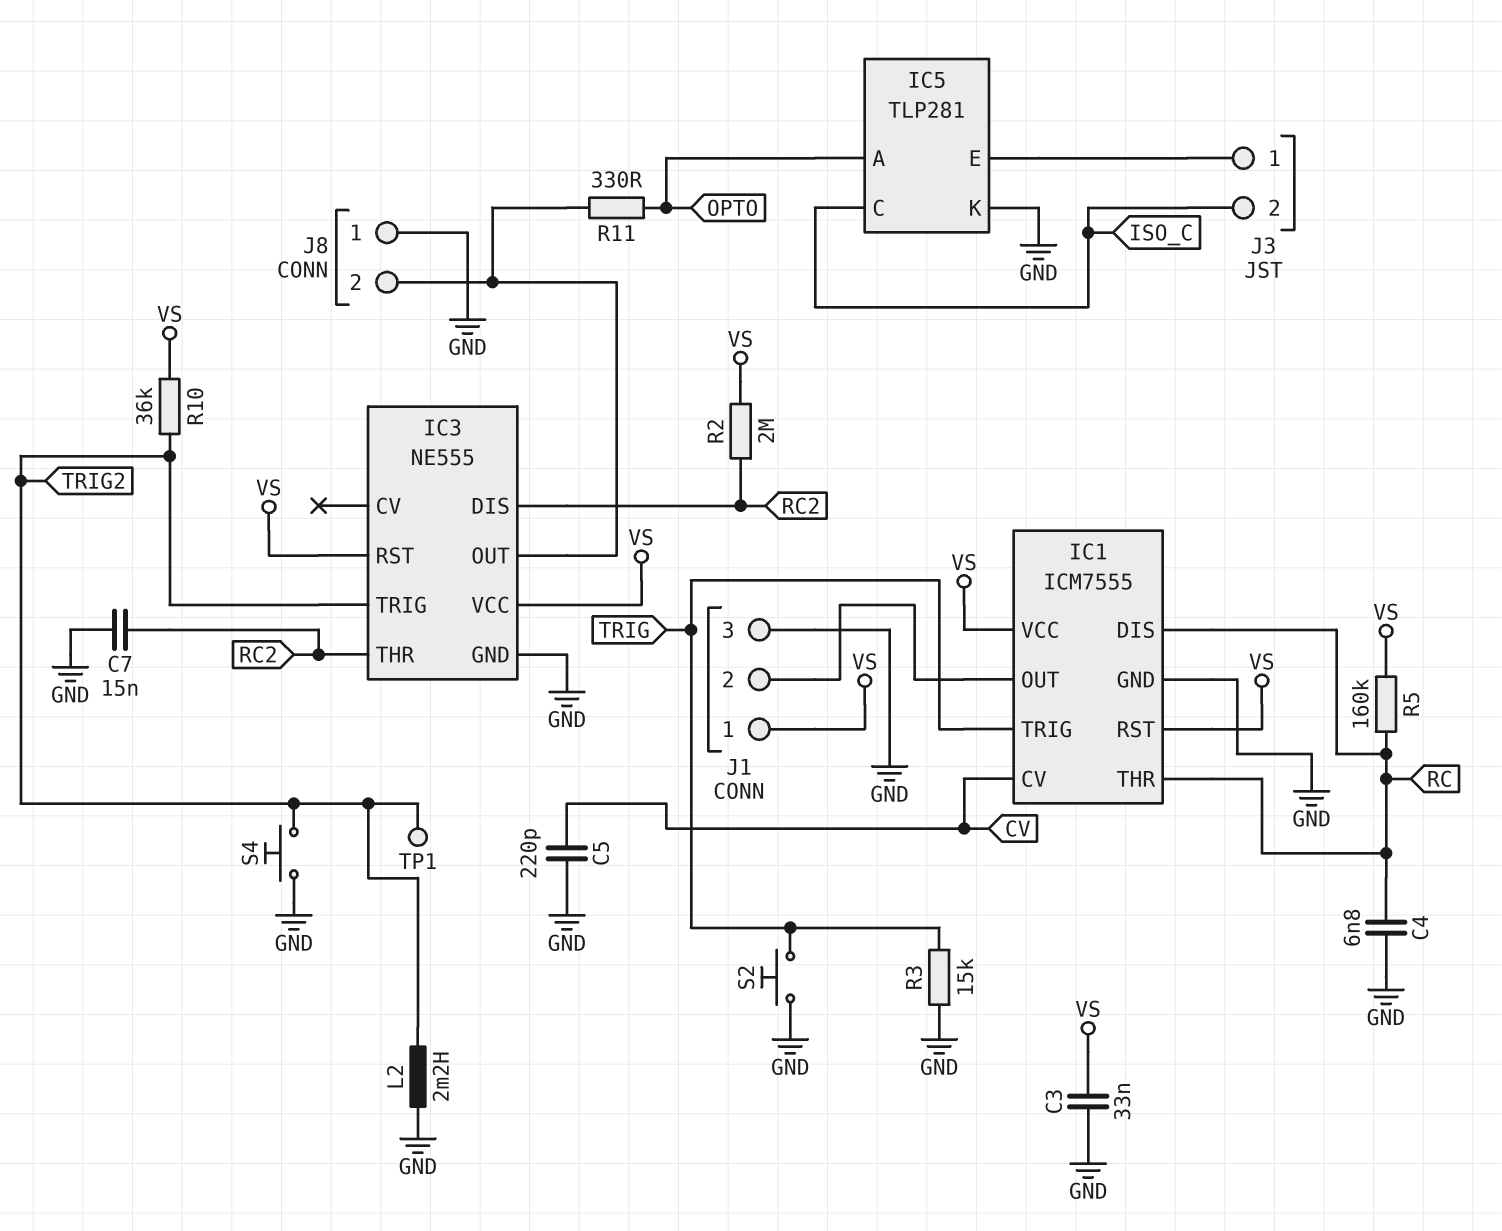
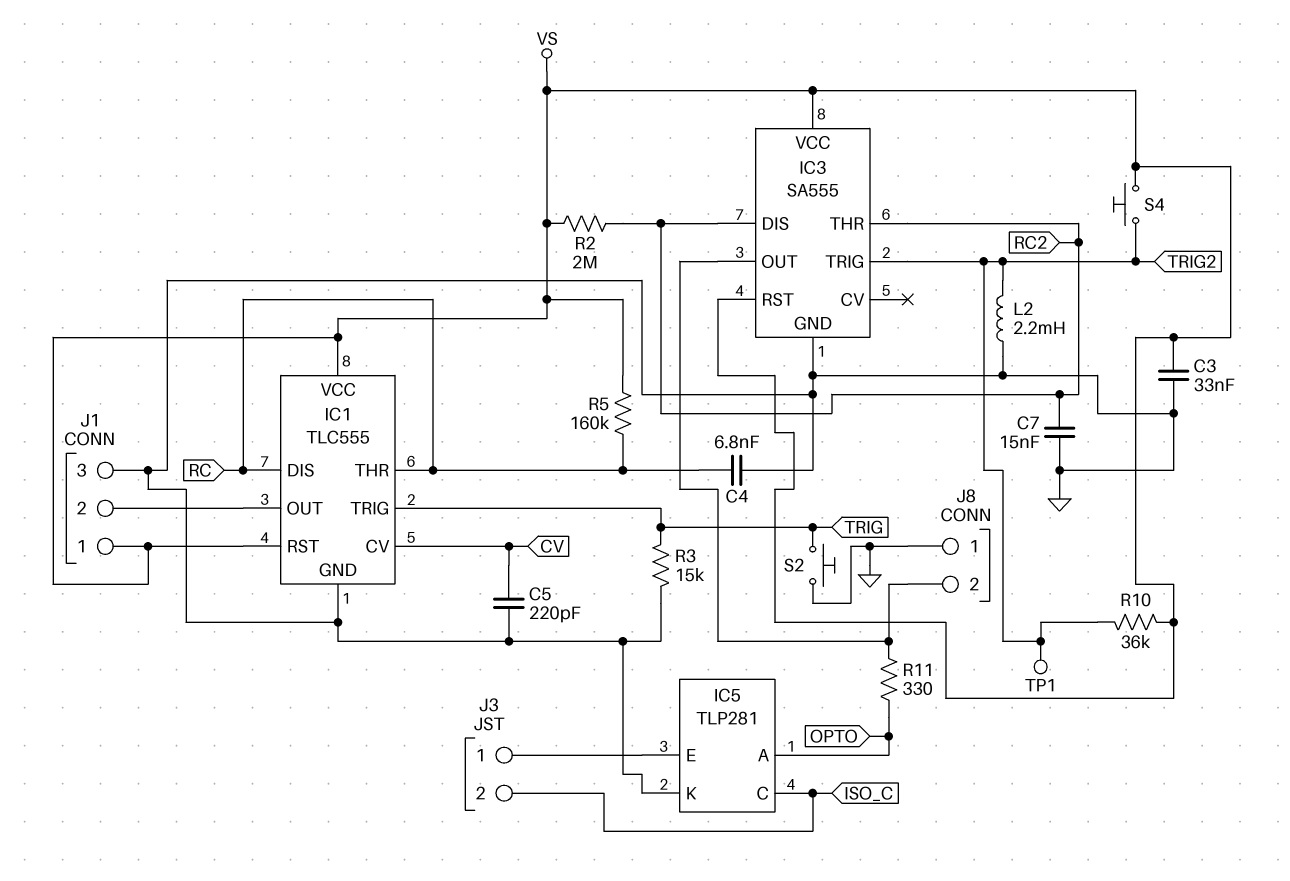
IC1: ICM7555 -> TLC555
IC3: NE555 -> SA555
S4: button (GND, TRIG2) -> button (TRIG2, VS)

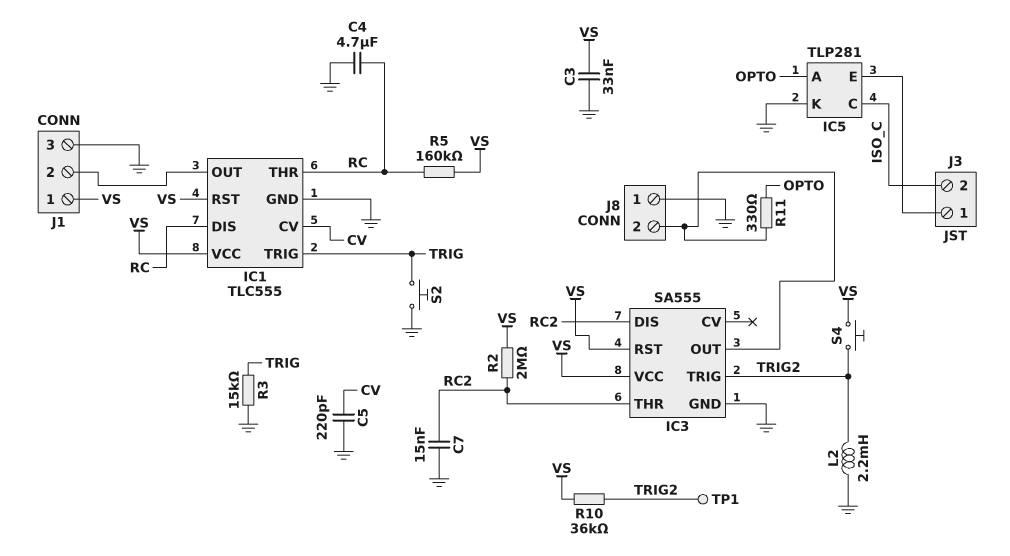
C4: 6.8nF (GND, RC) -> 4.7uF (GND, RC)

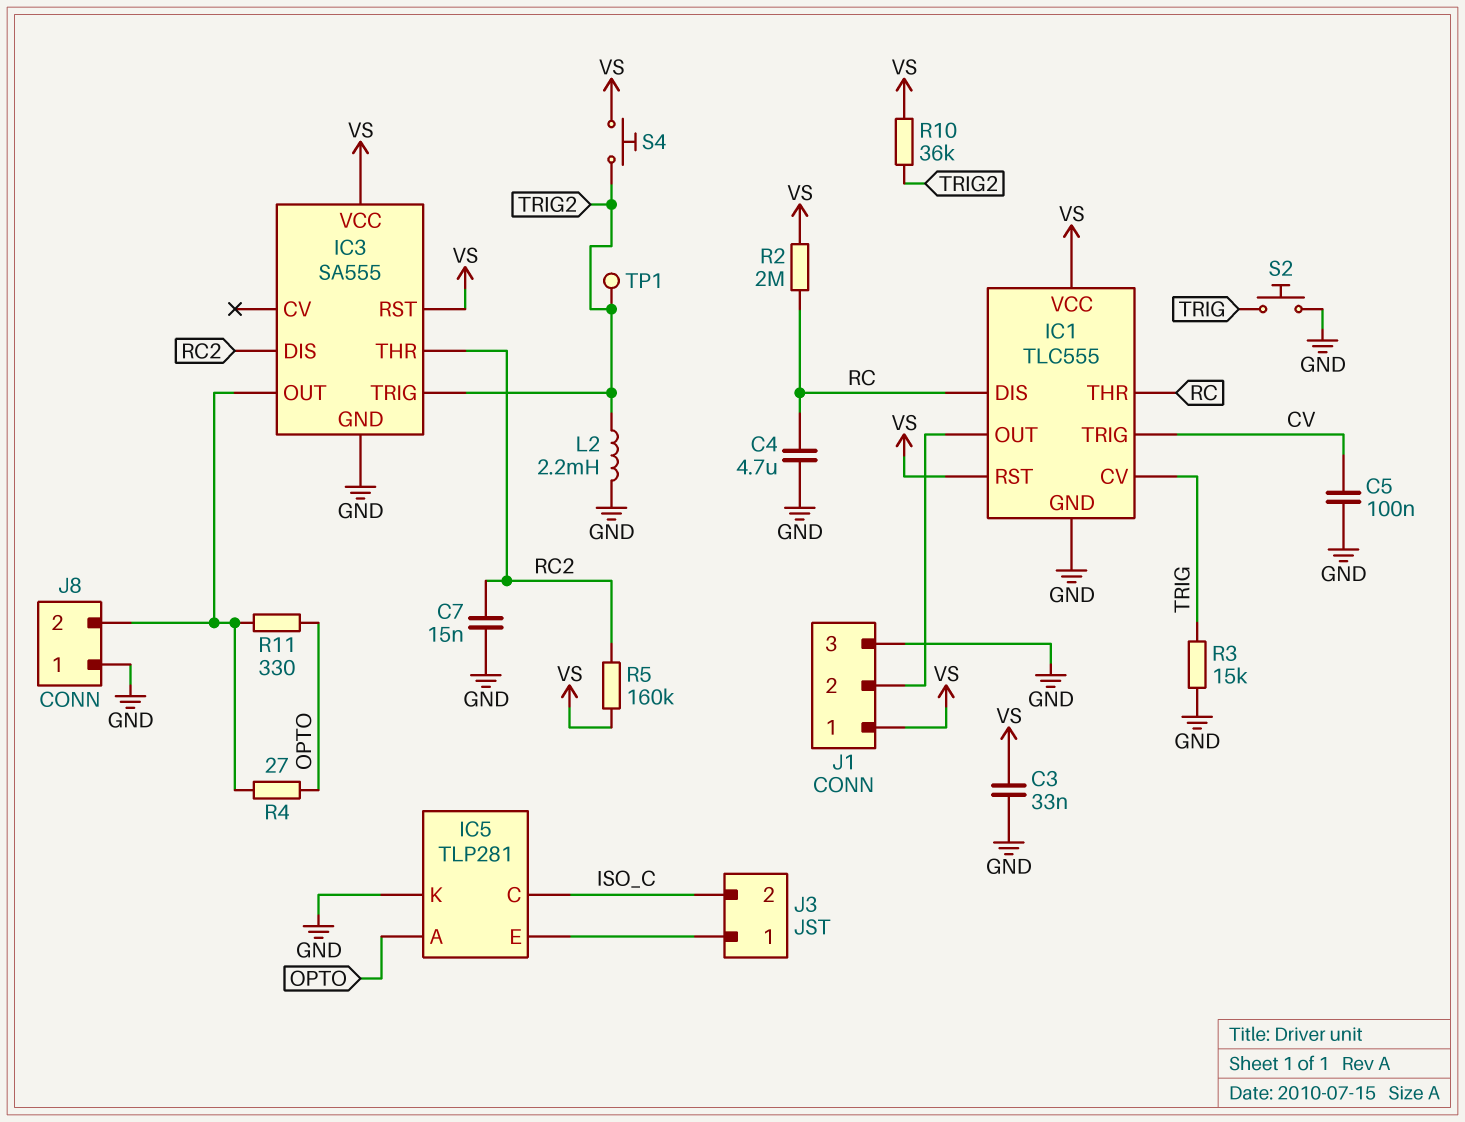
C5: 220pF (CV, GND) -> 100nF (CV, GND)
IC1 pin CV: CV -> TRIG
IC1 pin TRIG: TRIG -> CV
R2: 2M (RC2, VS) -> 2M (RC, VS)
R4: none -> 27 (IC3/OUT, OPTO)
R5: 160k (RC, VS) -> 160k (RC2, VS)

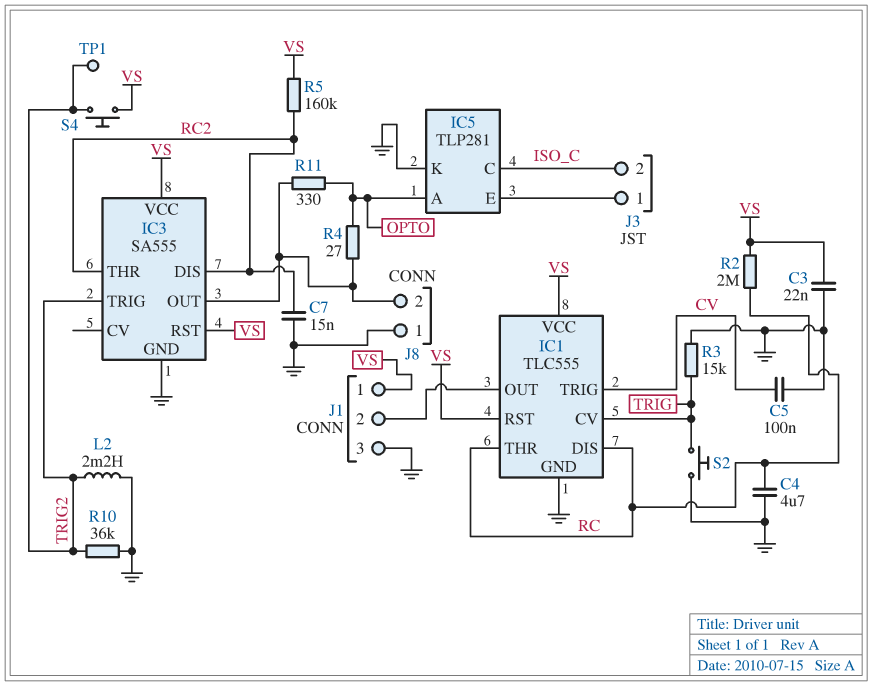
C3: 33nF (GND, VS) -> 22nF (GND, VS)
R10: 36k (TRIG2, VS) -> 36k (GND, TRIG2)

